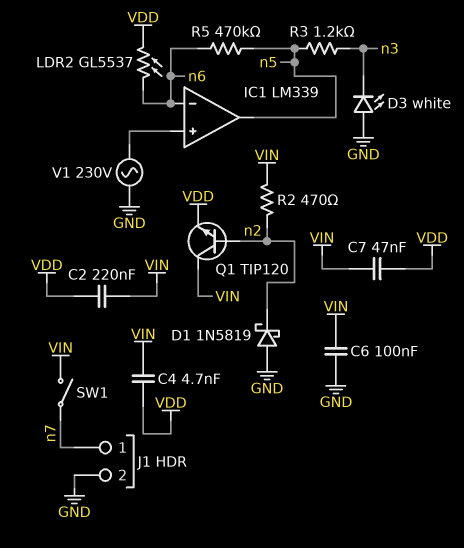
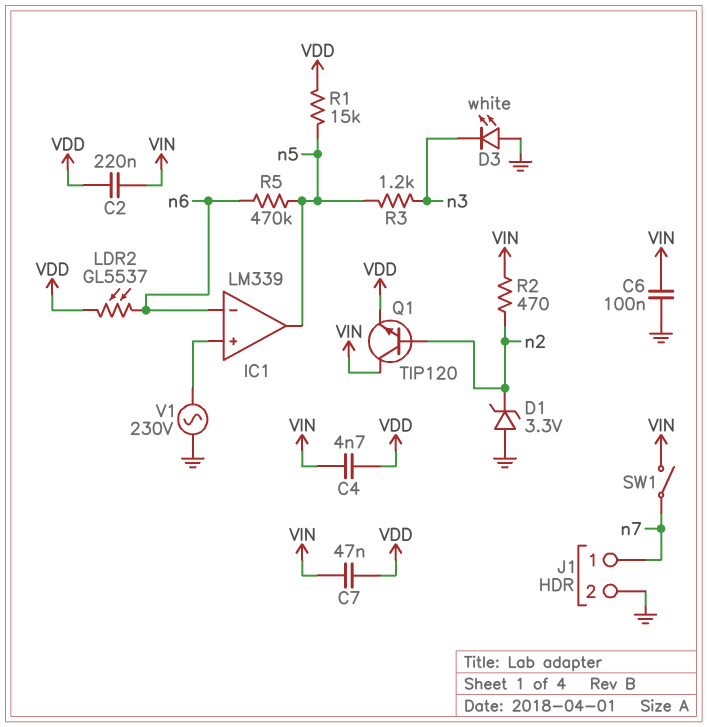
D1: schottky 1N5819 (A GND, K n2) -> zener 3.3V (A GND, K n2)
R1: none -> 15k (VDD, n5)

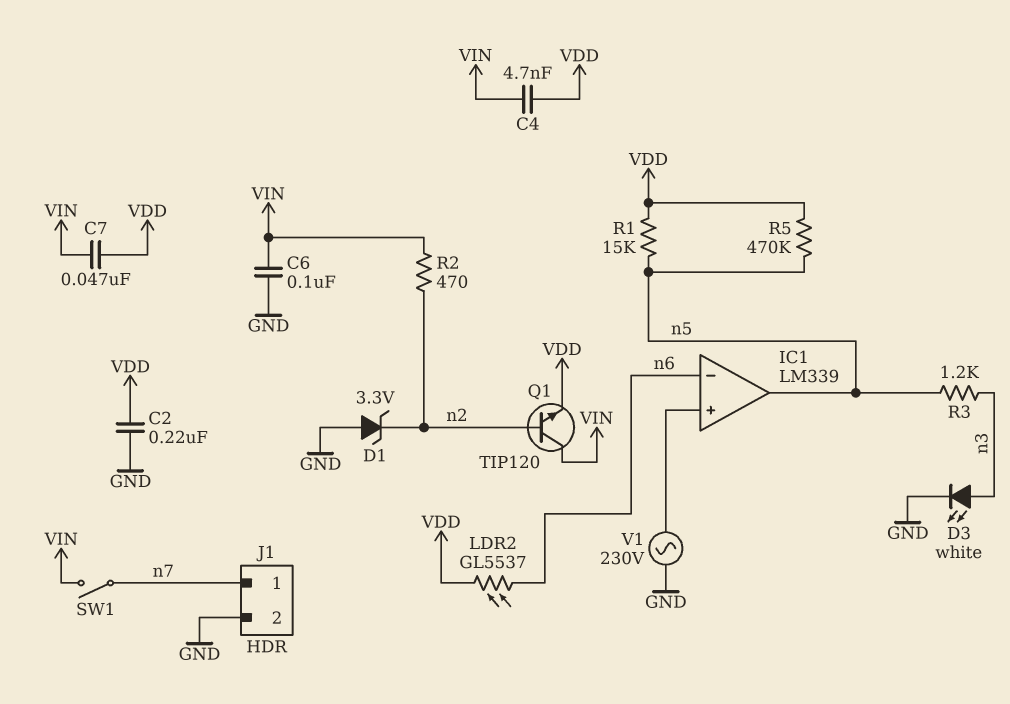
C2: 220nF (VDD, VIN) -> 220nF (GND, VDD)
D3: LED white (A GND, K n3) -> LED white (A n3, K GND)
R5: 470k (n5, n6) -> 470k (VDD, n5)

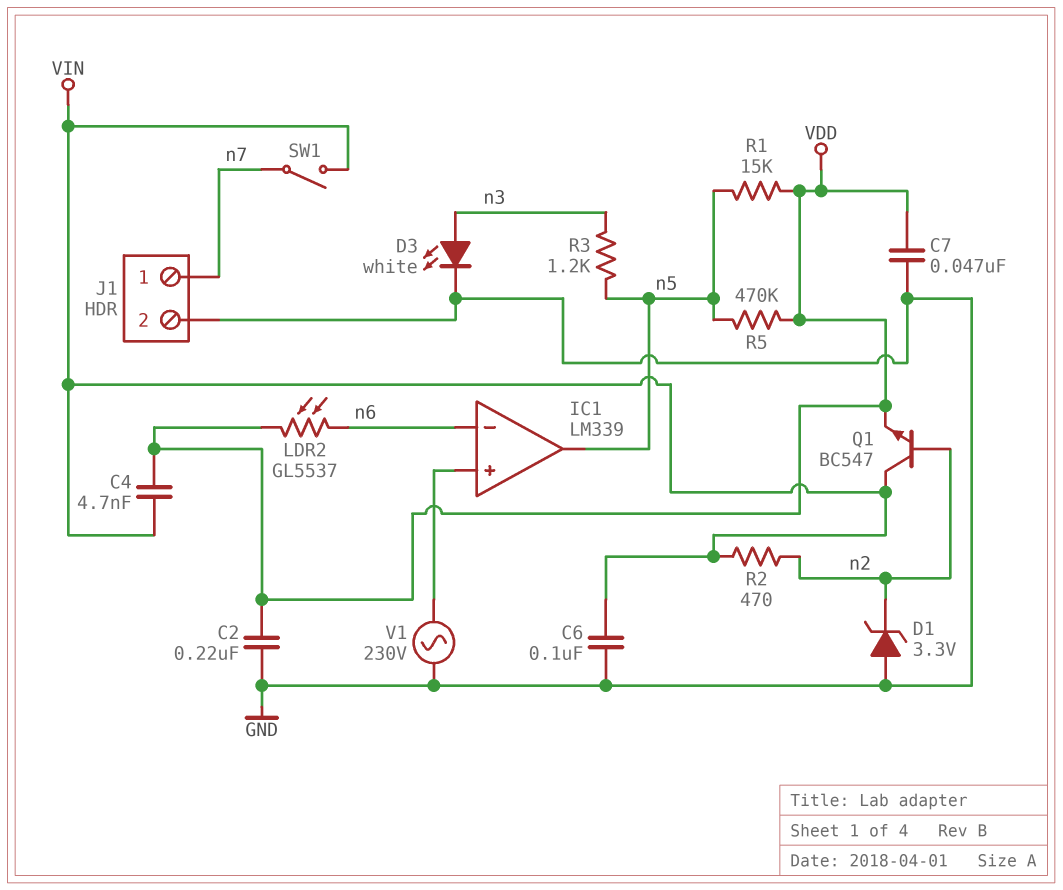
C7: 47nF (VDD, VIN) -> 47nF (GND, VDD)
Q1: NPN TIP120 (B n2, C VIN, E VDD) -> NPN BC547 (B n2, C VIN, E VDD)

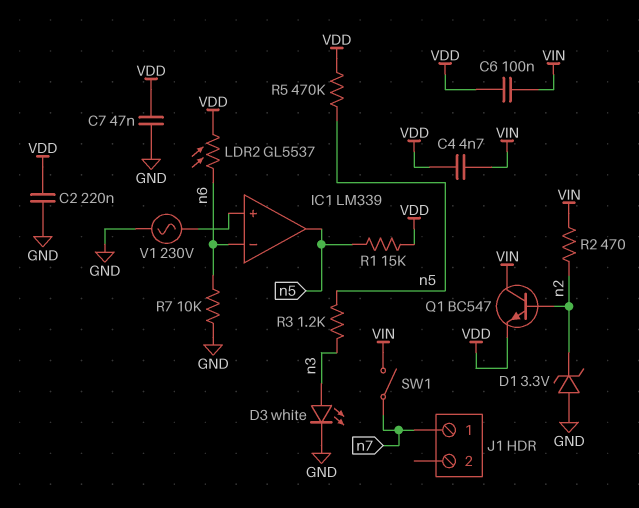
C6: 100nF (GND, VIN) -> 100nF (VDD, VIN)
J1 pin 2: GND -> none
R7: none -> 10k (GND, n6)

